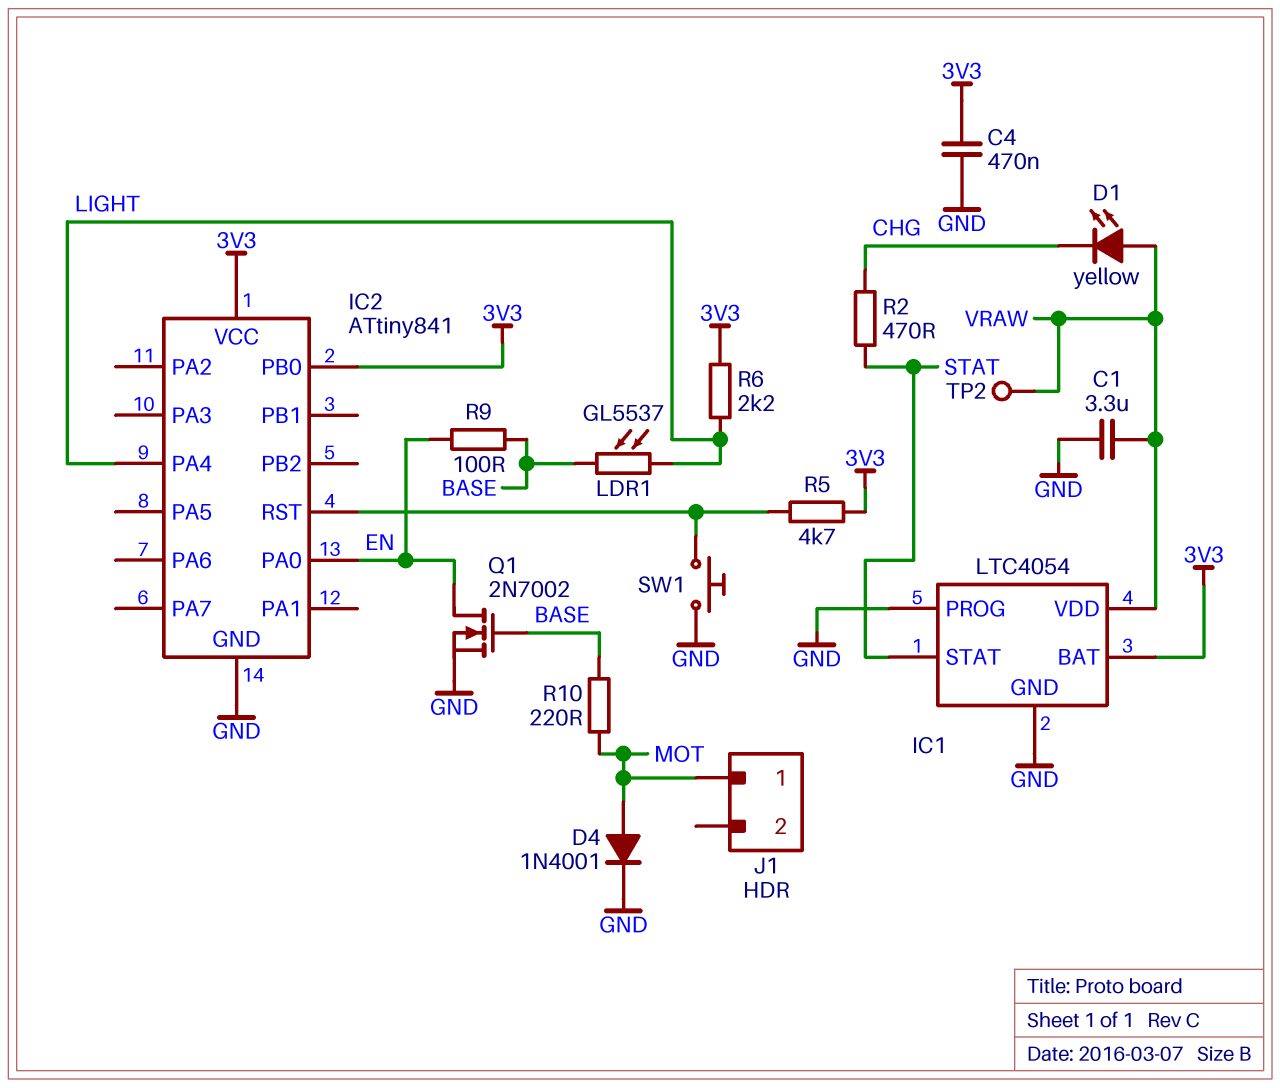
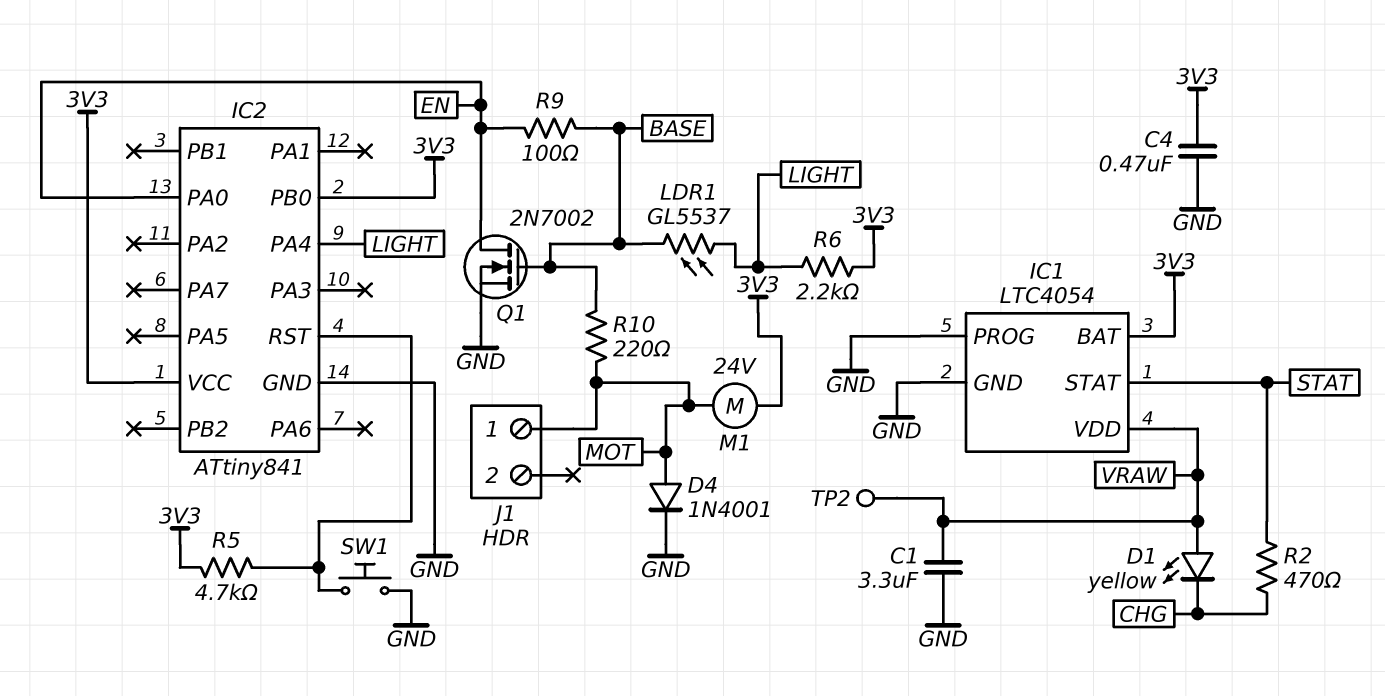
M1: none -> motor 24V (3V3, MOT)

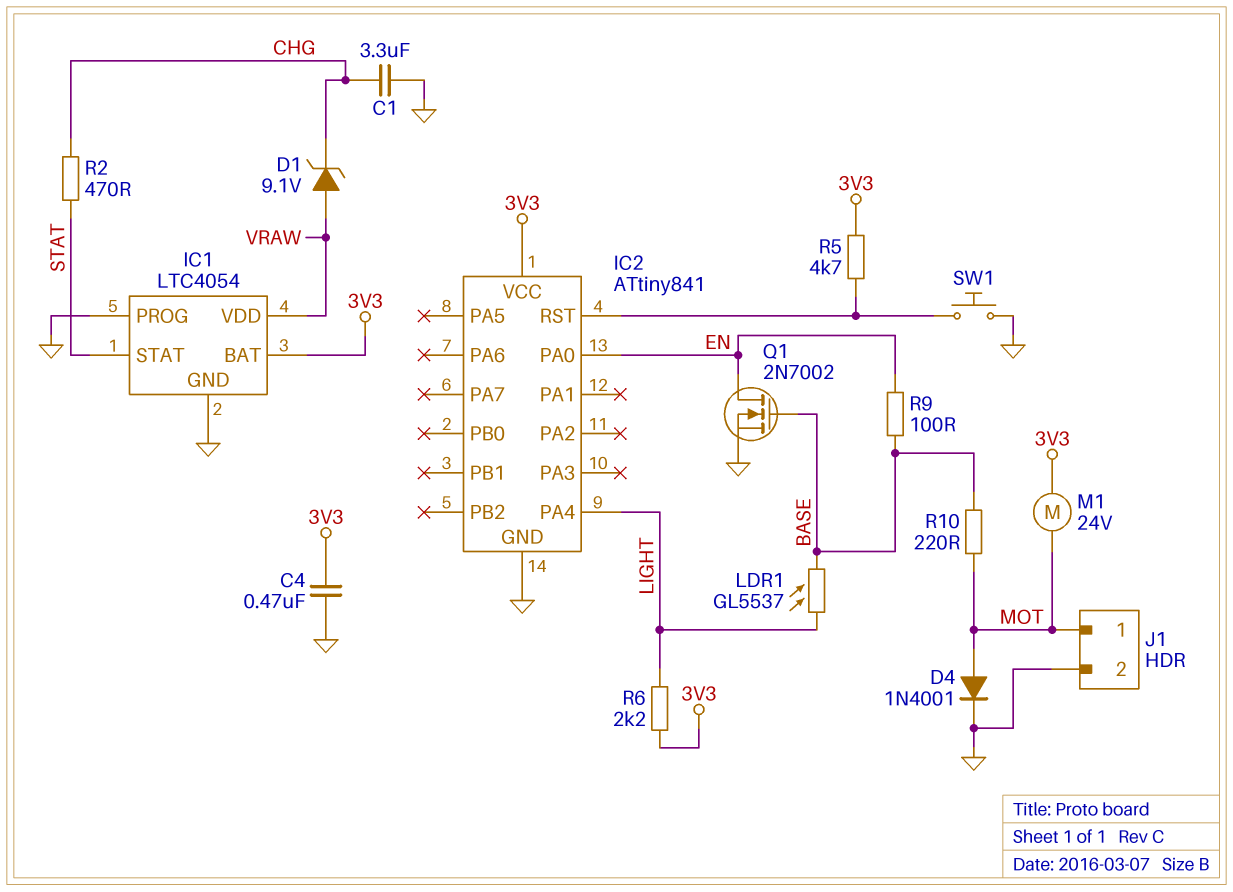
C1: 3.3uF (GND, VRAW) -> 3.3uF (CHG, GND)
D1: LED yellow (A VRAW, K CHG) -> zener 9.1V (A VRAW, K CHG)
IC2 pin PB0: 3V3 -> none
J1 pin 2: none -> GND
TP2: test point (VRAW) -> none

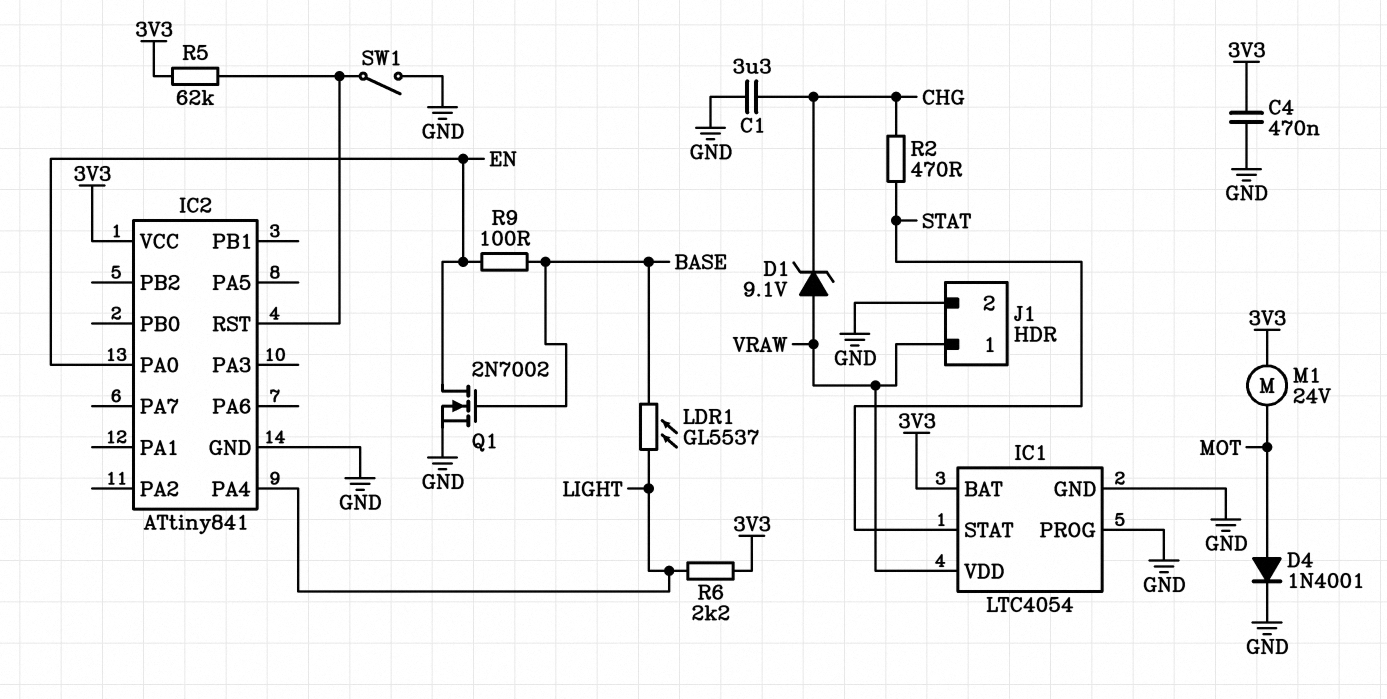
J1 pin 1: MOT -> VRAW
R5: 4.7k (3V3, IC2/RST) -> 62k (3V3, IC2/RST)
R10: 220 (BASE, MOT) -> none
SW1: button (GND, IC2/RST) -> switch (GND, IC2/RST)

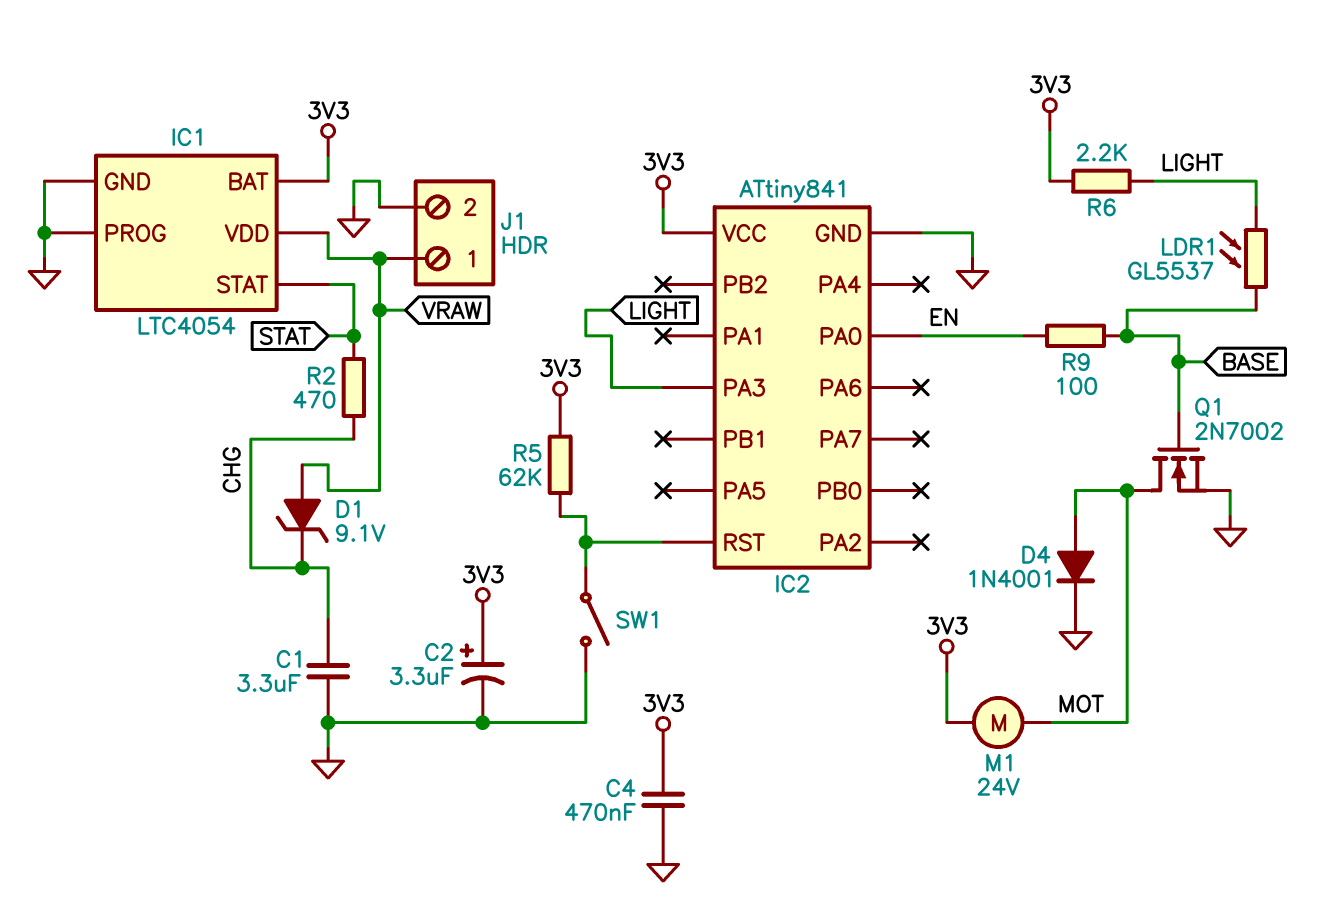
C2: none -> 3.3uF (plus 3V3, minus GND)
IC2 pin PA3: none -> LIGHT
IC2 pin PA4: LIGHT -> none
Q1: NMOS 2N7002 (G BASE, D EN, S GND) -> NMOS 2N7002 (G BASE, D MOT, S GND)

